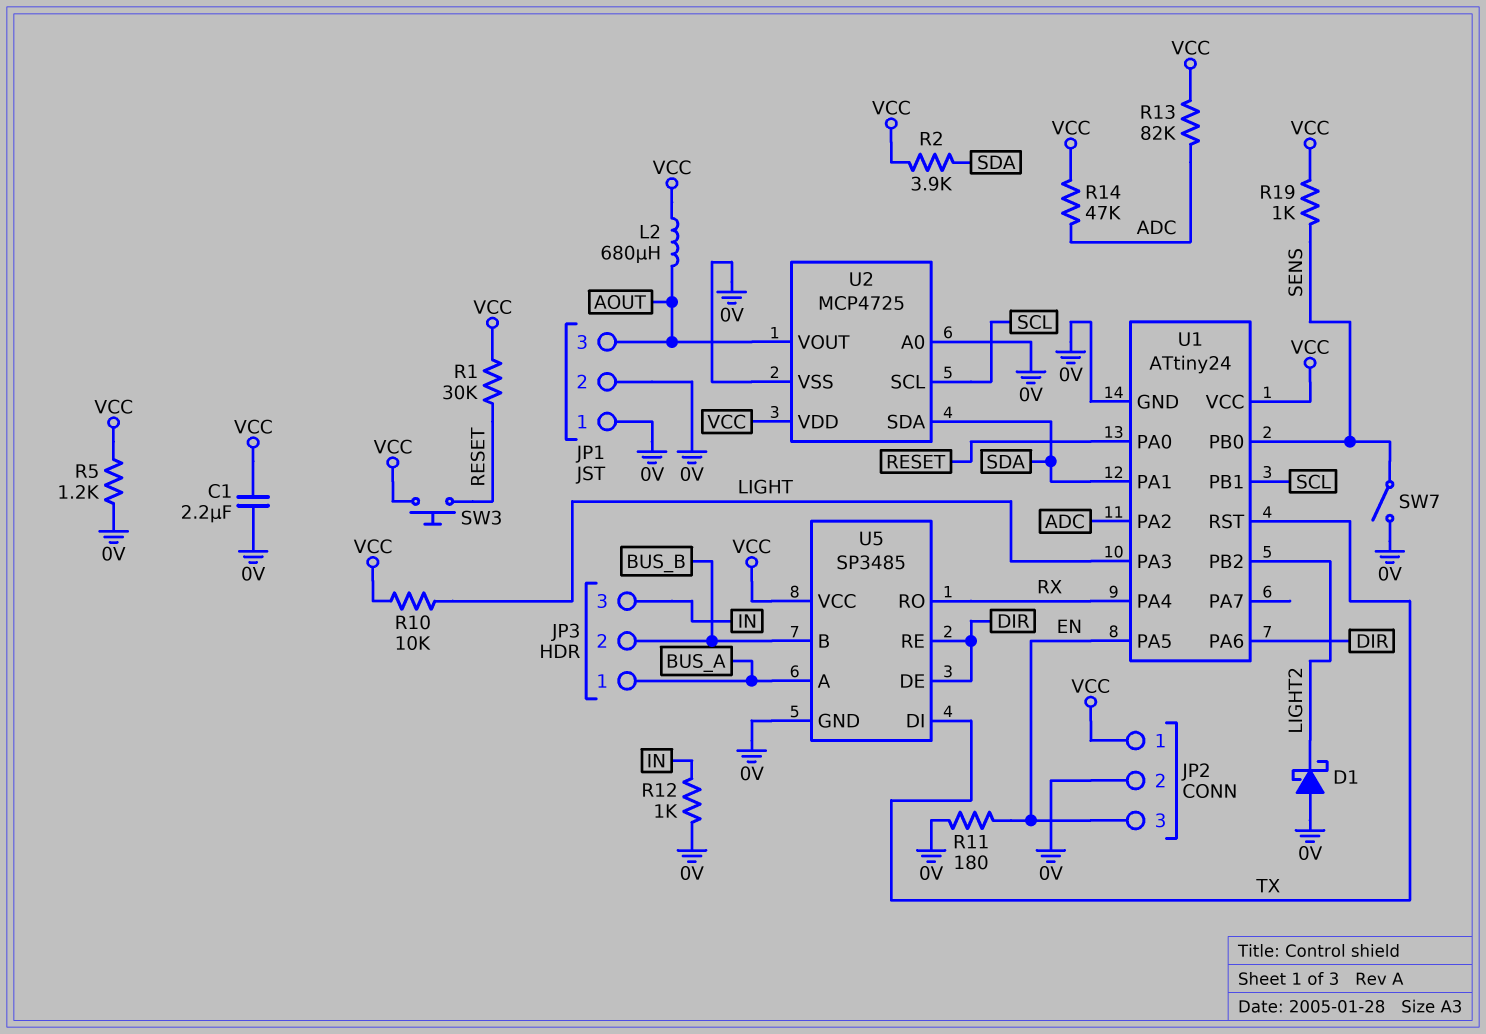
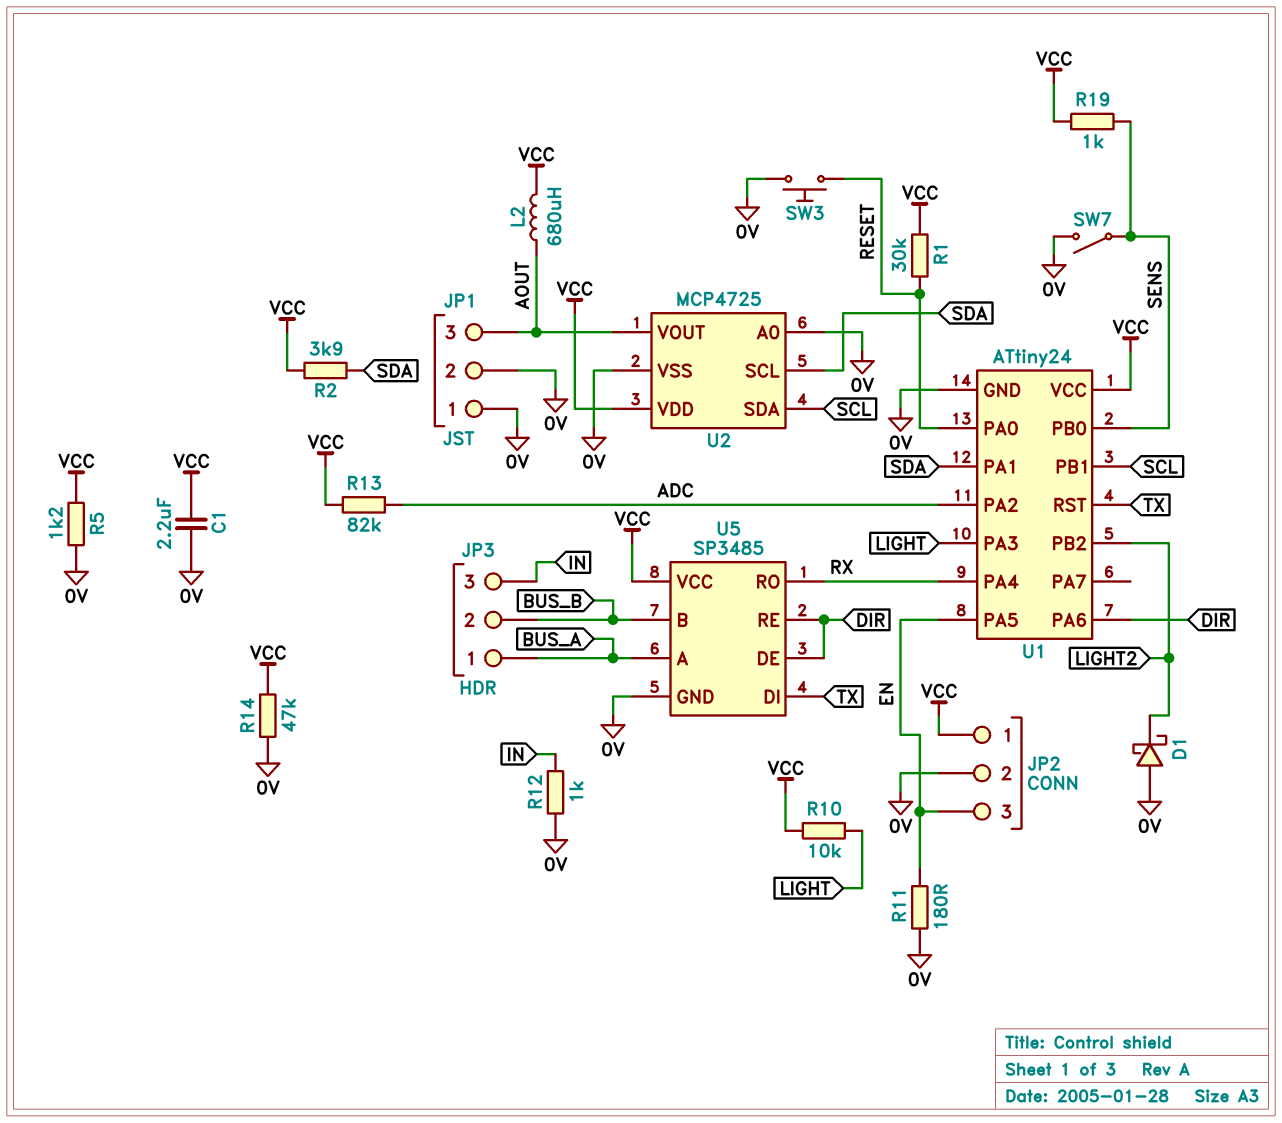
R14: 47k (ADC, VCC) -> 47k (0V, VCC)
SW3: button (RESET, VCC) -> button (0V, RESET)
U2 pin SCL: SCL -> SDA
U2 pin SDA: SDA -> SCL

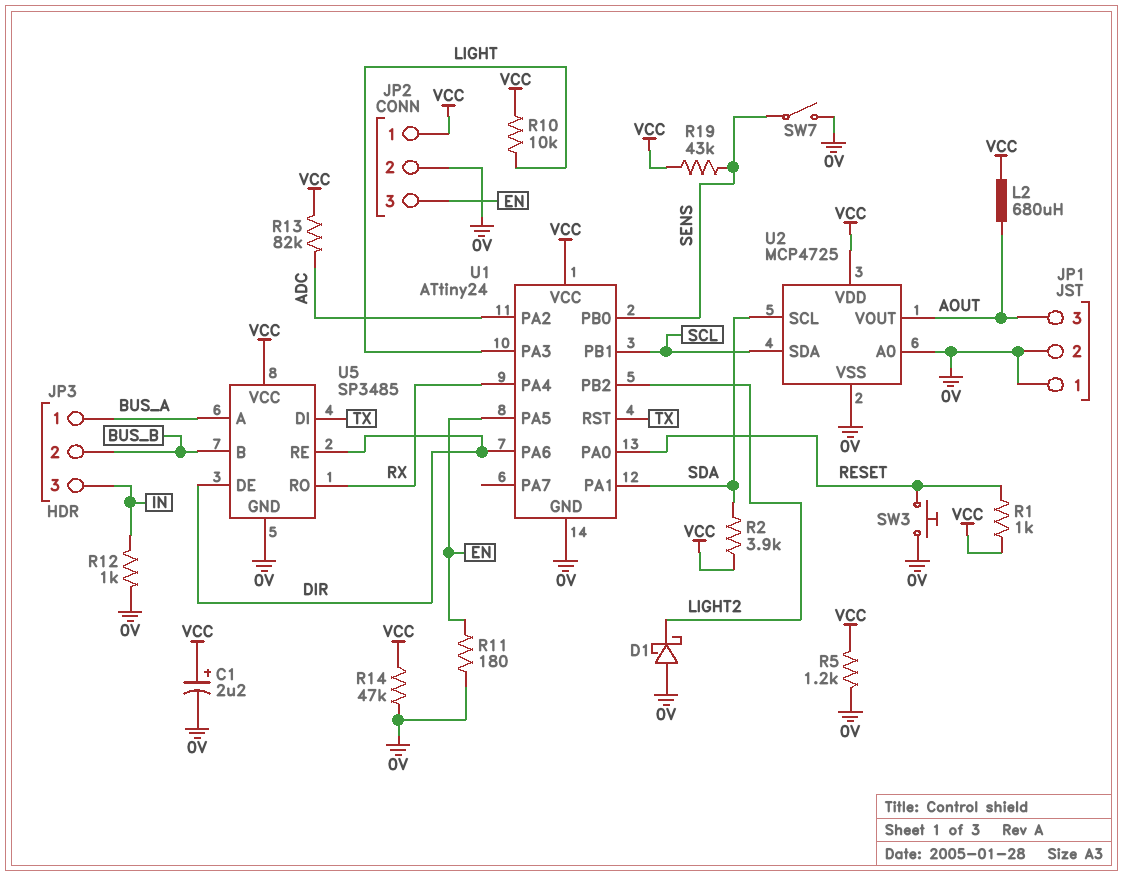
C1: 2.2uF (0V, VCC) -> 2.2uF (plus VCC, minus 0V)
R1: 30k (RESET, VCC) -> 1k (RESET, VCC)
R19: 1k (SENS, VCC) -> 43k (SENS, VCC)

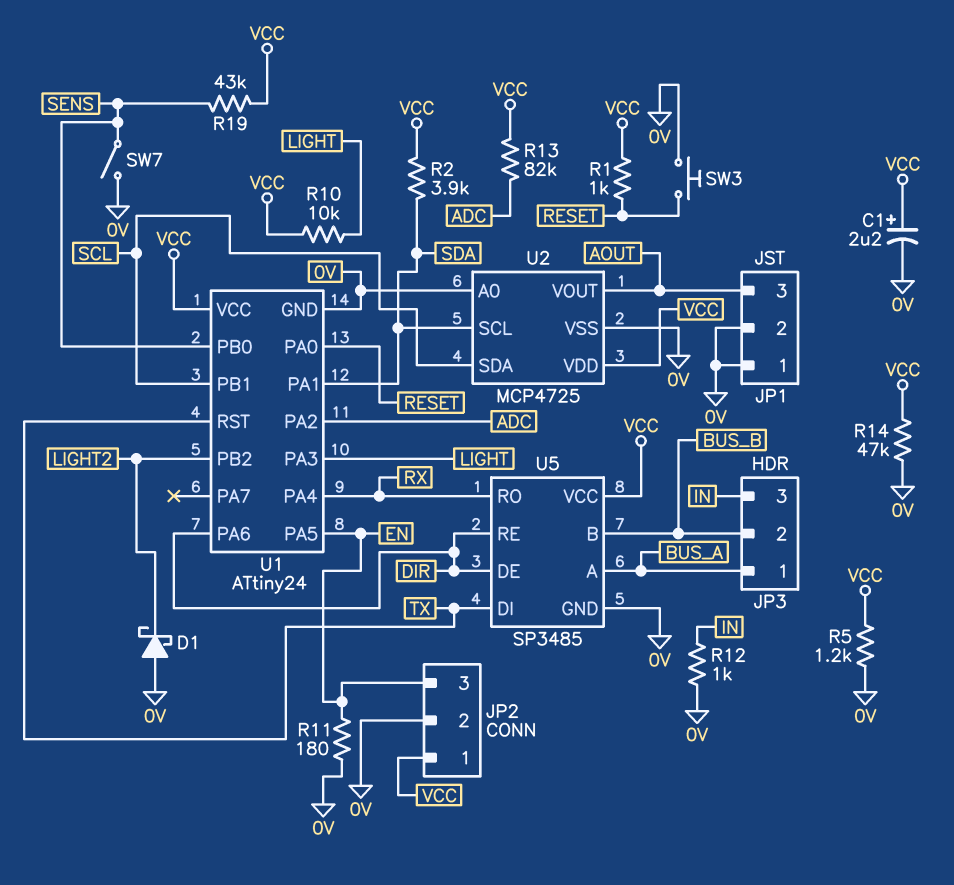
L2: 680uH (AOUT, VCC) -> none

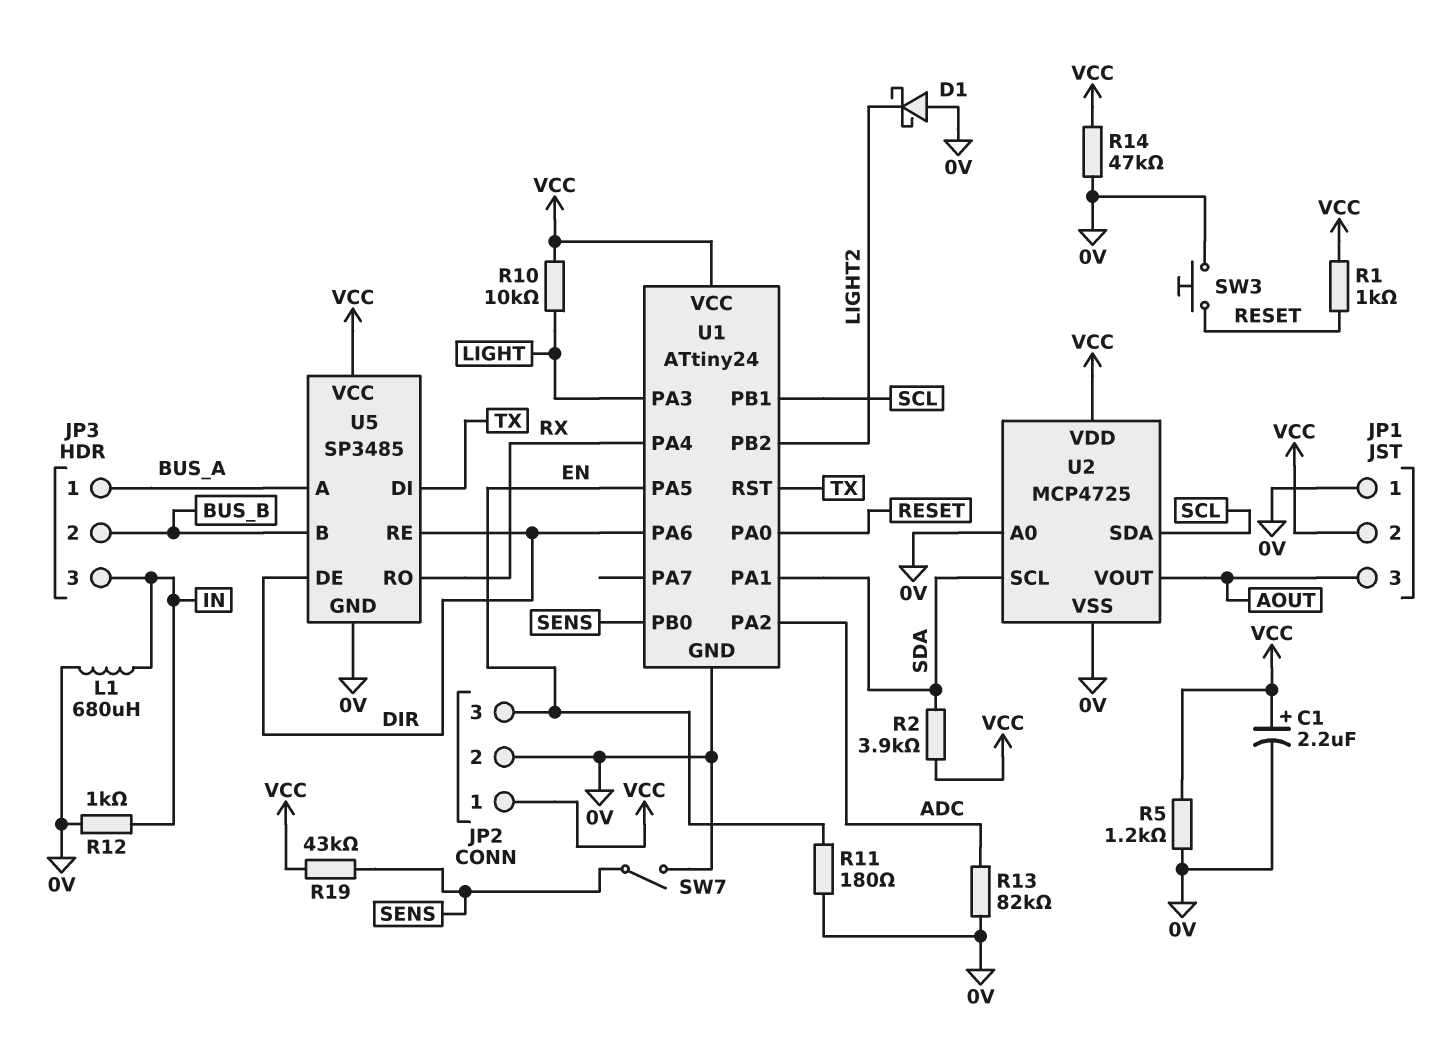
JP1 pin 2: 0V -> VCC
L1: none -> 680uH (0V, IN)
R13: 82k (ADC, VCC) -> 82k (0V, ADC)

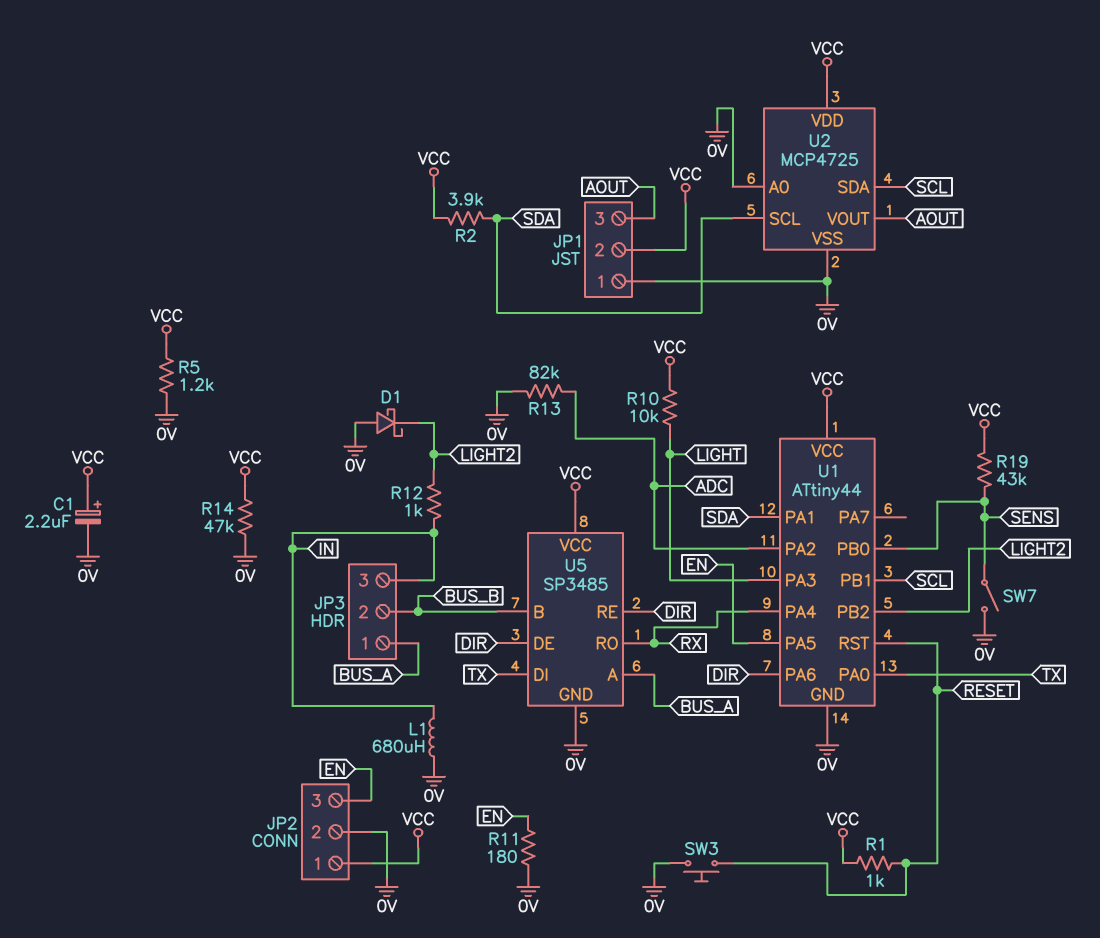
R12: 1k (0V, IN) -> 1k (IN, LIGHT2)
U1: ATtiny24 -> ATtiny44
U1 pin PA0: RESET -> TX
U1 pin RST: TX -> RESET

